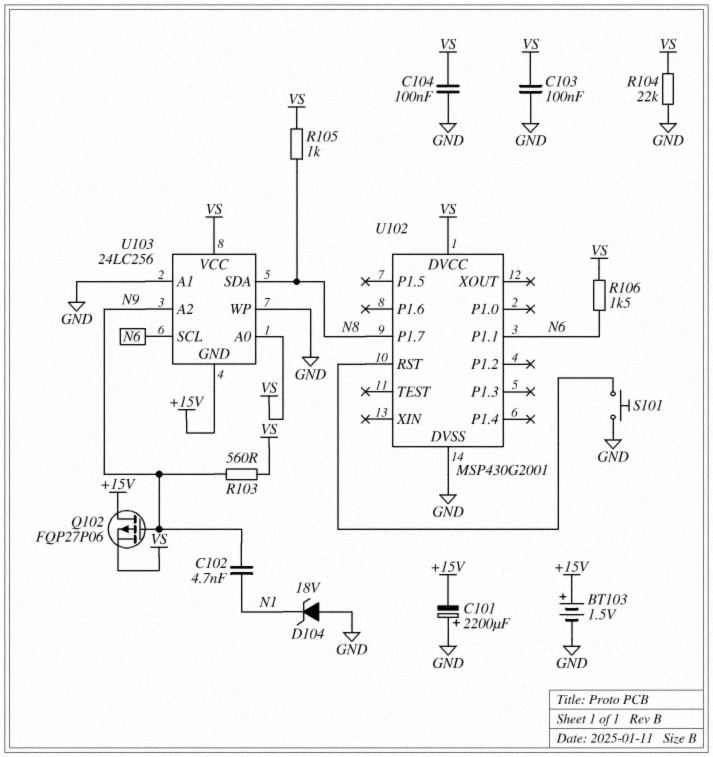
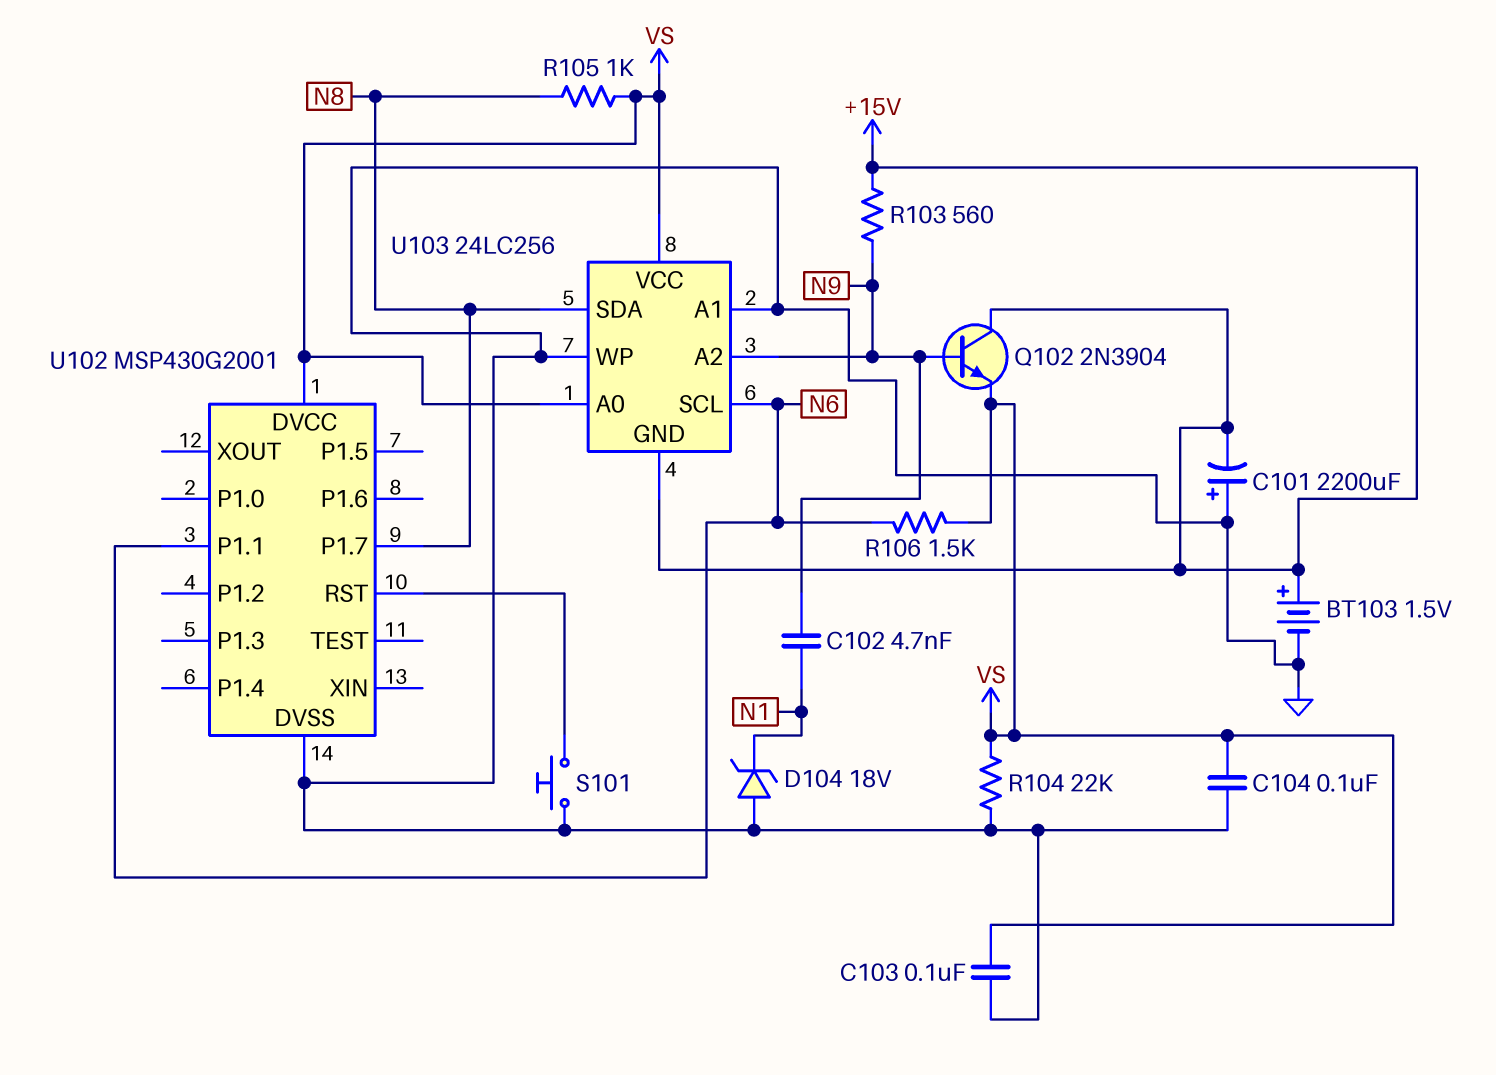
Q102: PMOS FQP27P06 (G N9, D +15V, S VS) -> NPN 2N3904 (B N9, C +15V, E VS)
R103: 560 (N9, VS) -> 560 (+15V, N9)

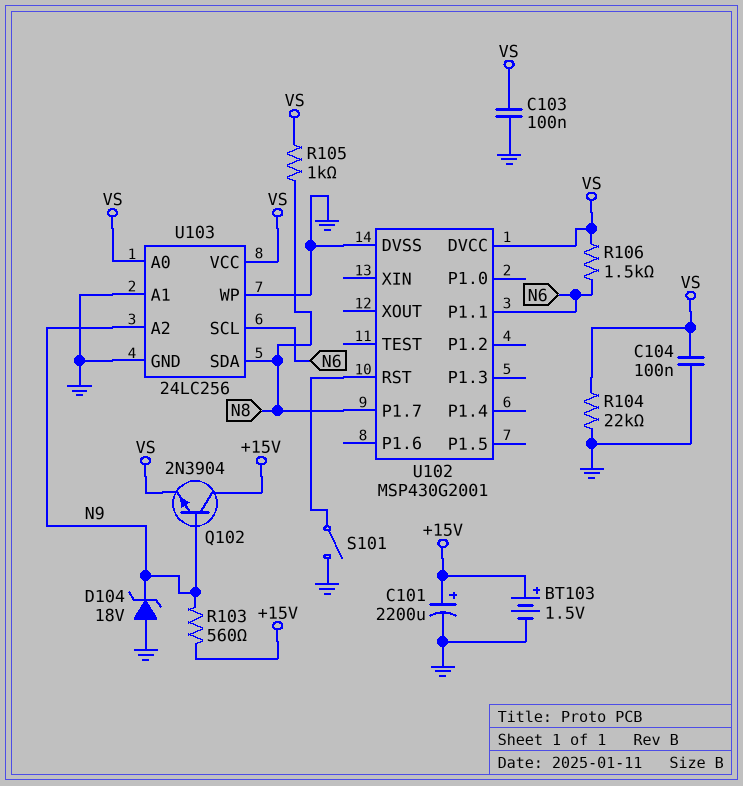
C101: 2200uF (plus GND, minus +15V) -> 2200uF (plus +15V, minus GND)
C102: 4.7nF (N1, N9) -> none
D104: zener 18V (A GND, K N1) -> zener 18V (A GND, K N9)
S101: button (GND, U102/RST) -> switch (GND, U102/RST)
U103 pin GND: +15V -> GND

